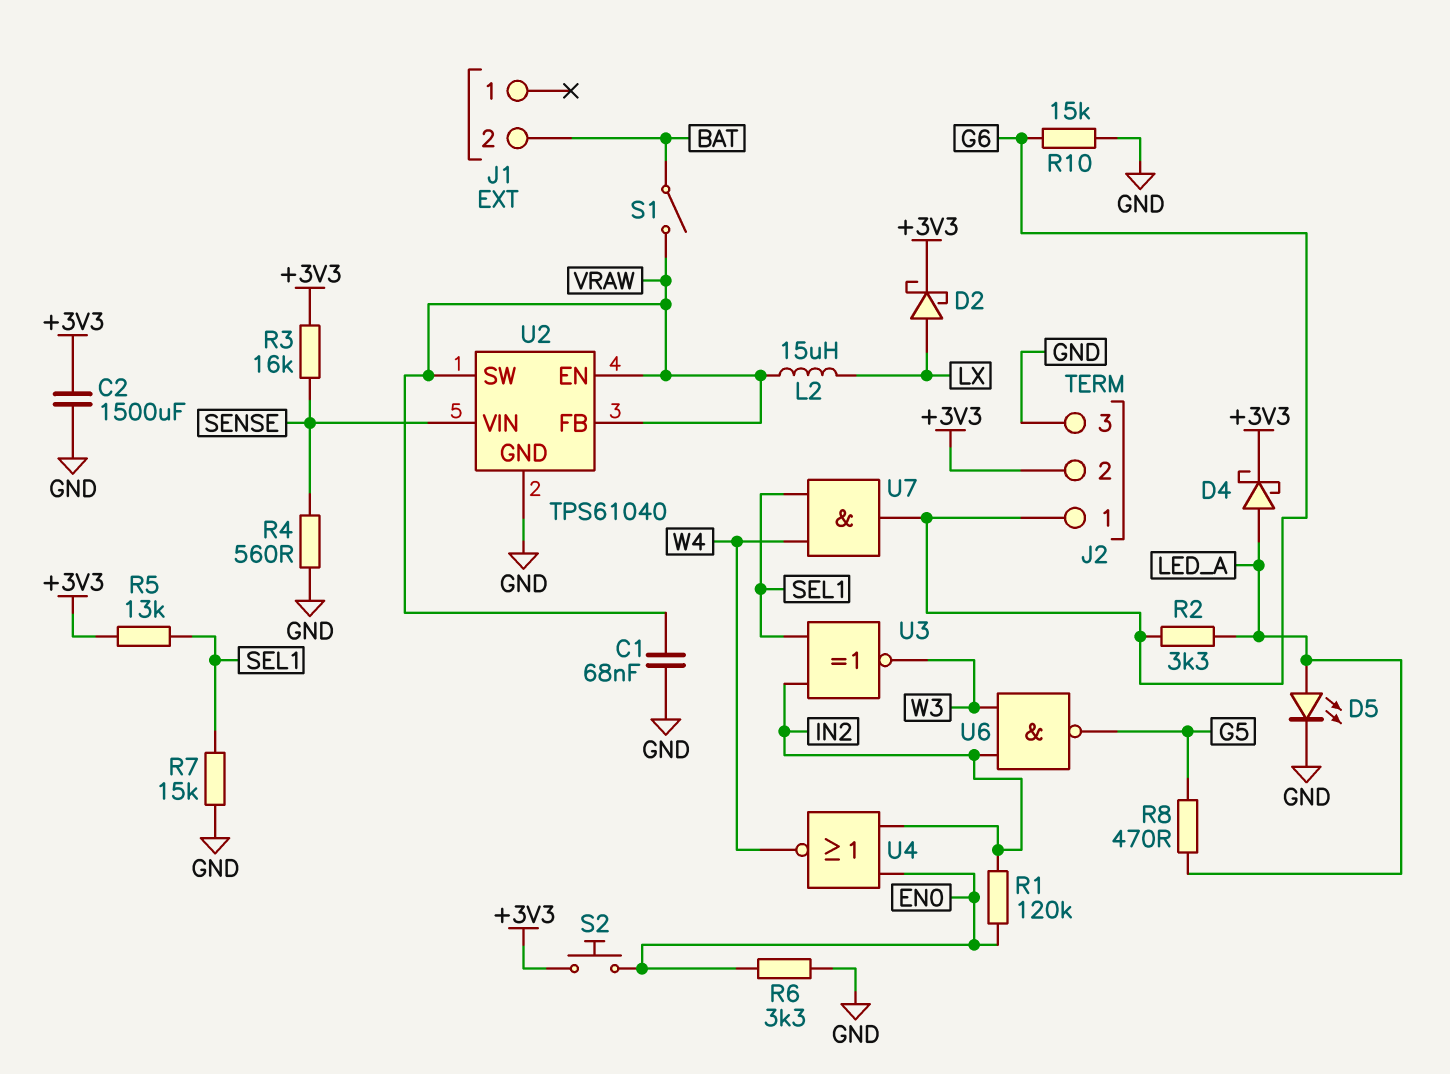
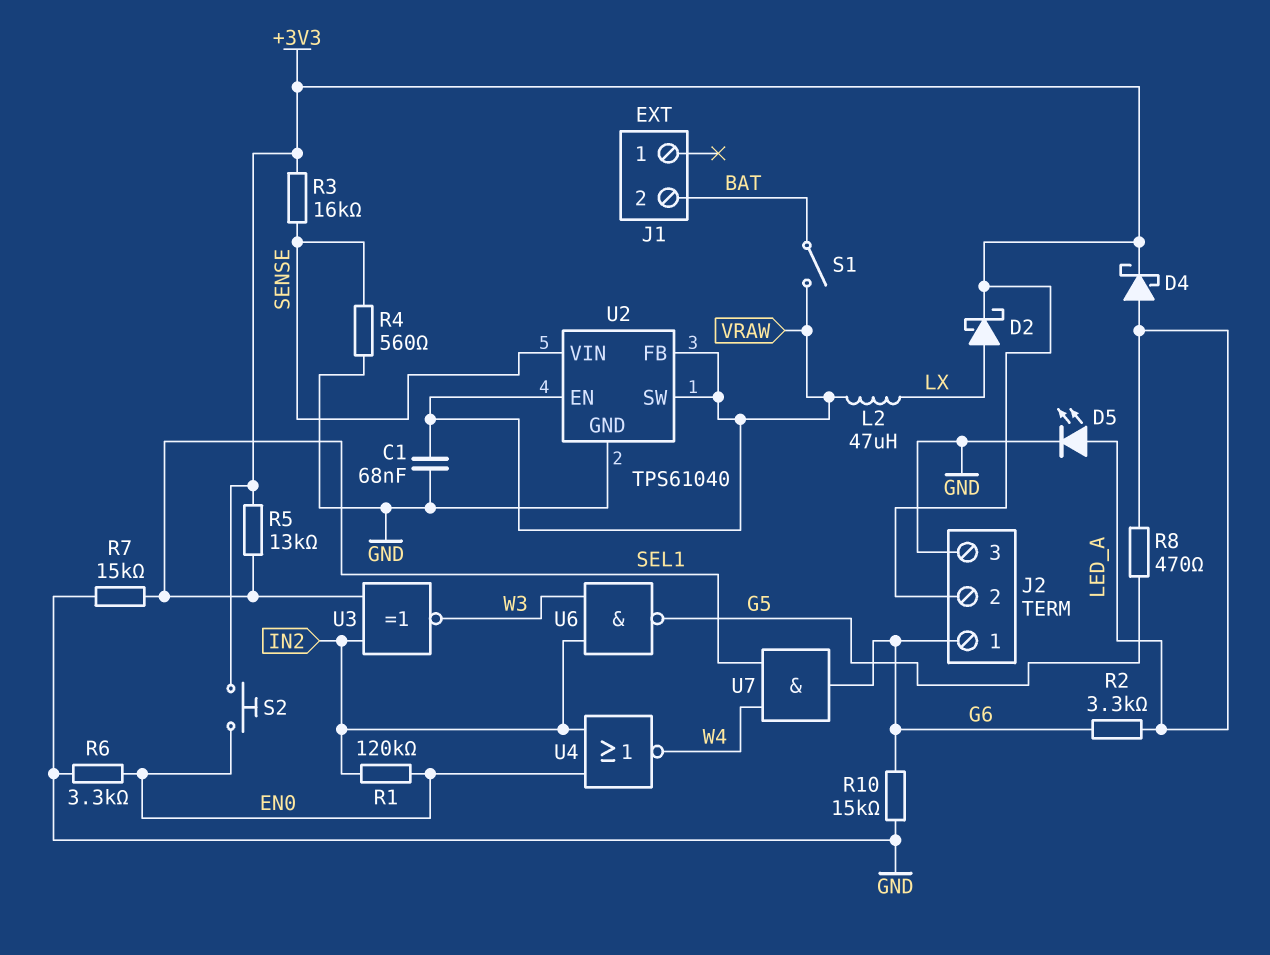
C2: 1500uF (+3V3, GND) -> none
L2: 15uH (LX, VRAW) -> 47uH (LX, VRAW)

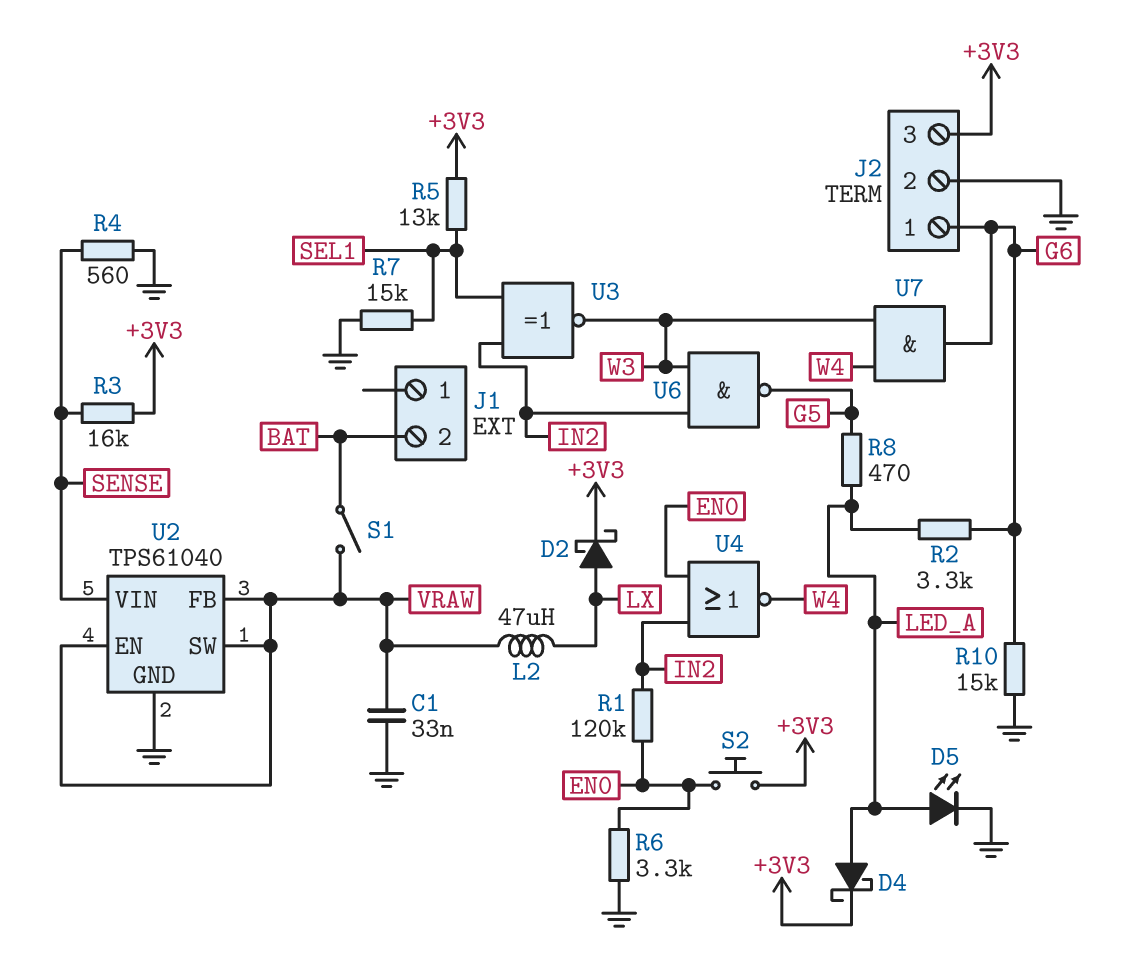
C1: 68nF (GND, VRAW) -> 33nF (GND, VRAW)
J2 pin 2: +3V3 -> GND
J2 pin 3: GND -> +3V3
U7: AND (in SEL1, in W4, out G6) -> AND (in W3, in W4, out G6)

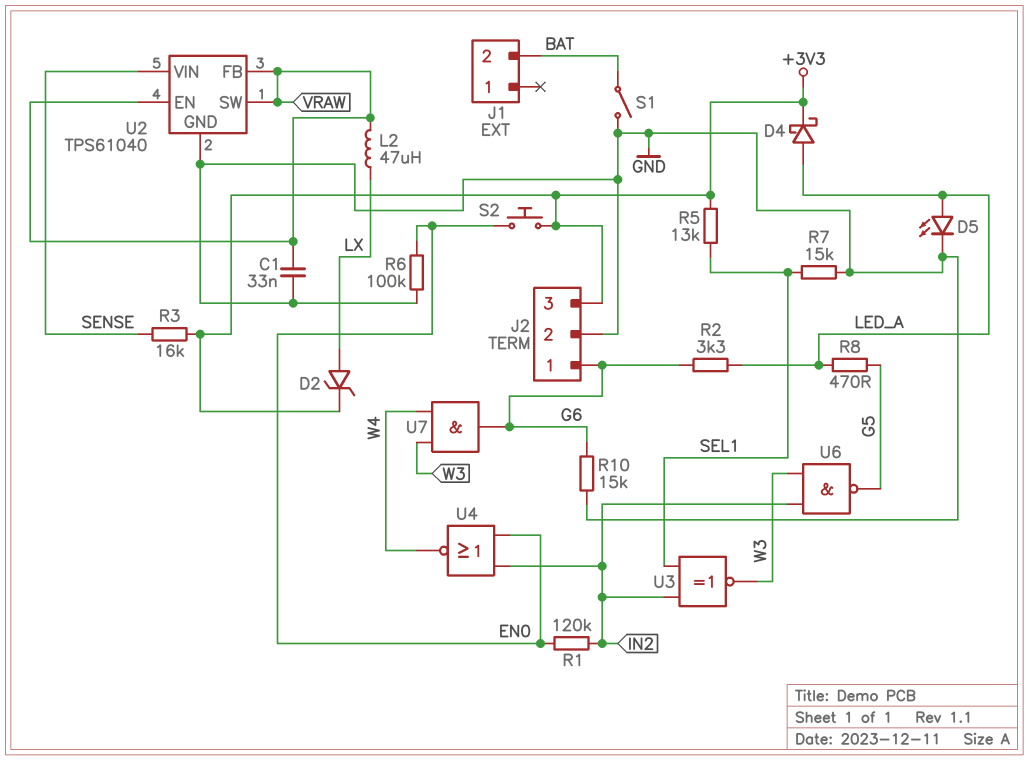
D2: schottky (A LX, K +3V3) -> zener (A LX, K +3V3)
R4: 560 (GND, SENSE) -> none
R6: 3.3k (EN0, GND) -> 100k (EN0, GND)
S1: switch (BAT, VRAW) -> switch (BAT, GND)

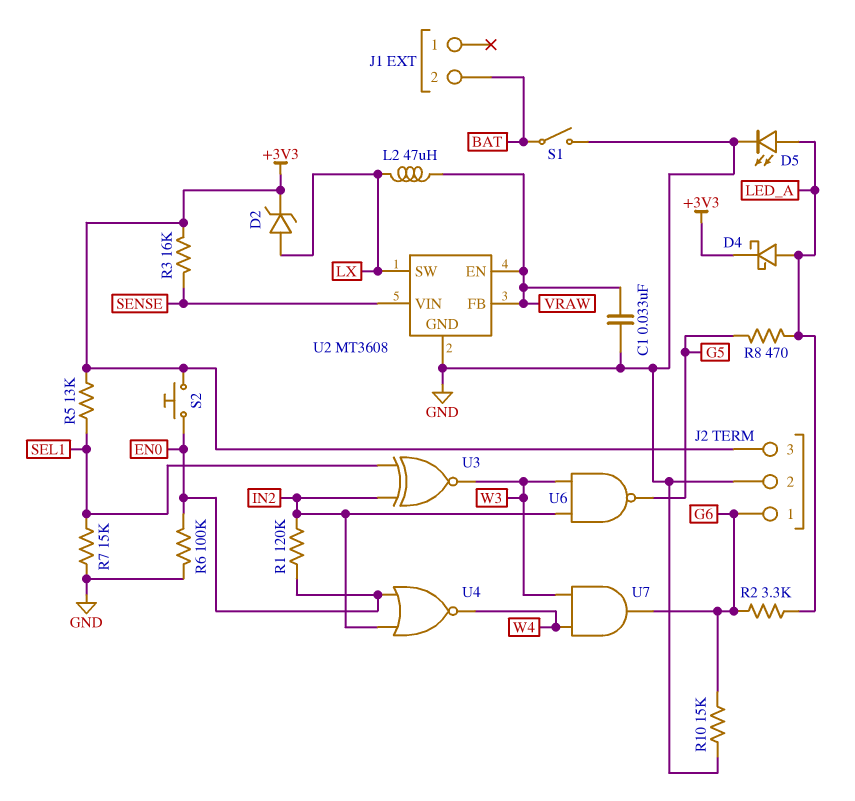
U2: TPS61040 -> MT3608
U2 pin SW: VRAW -> LX

